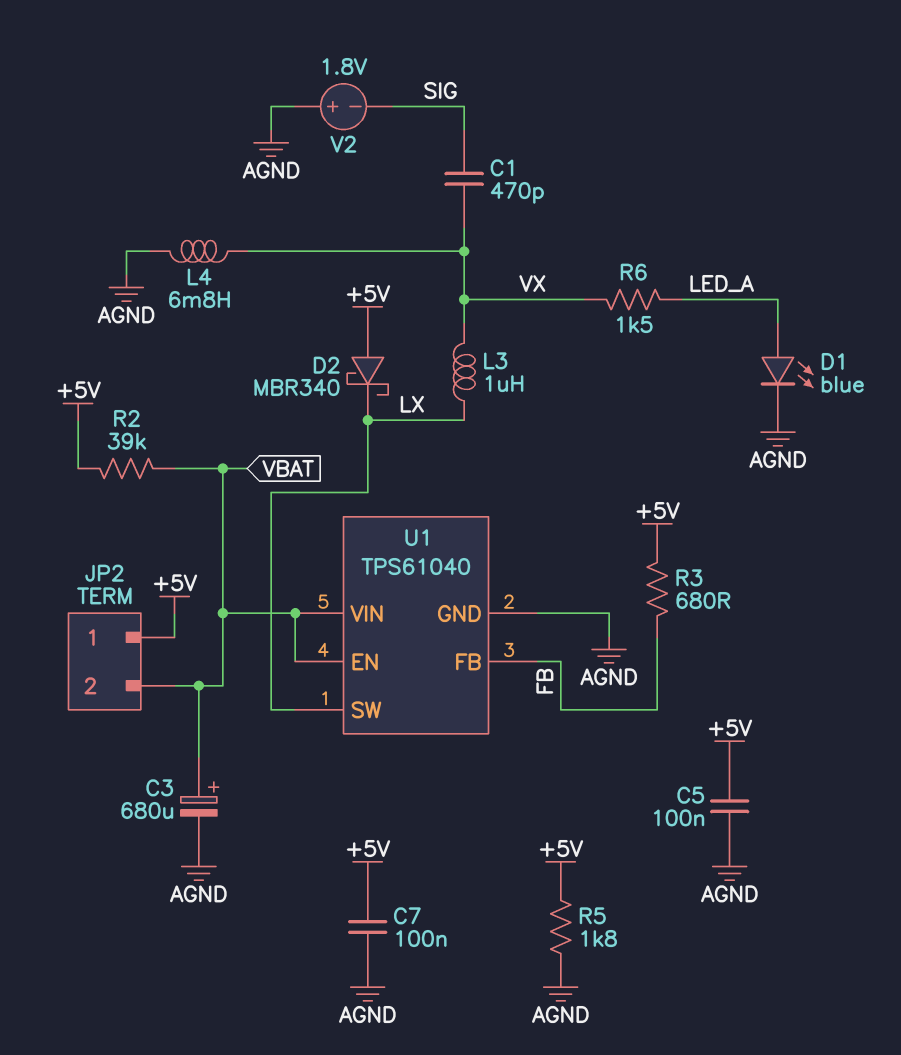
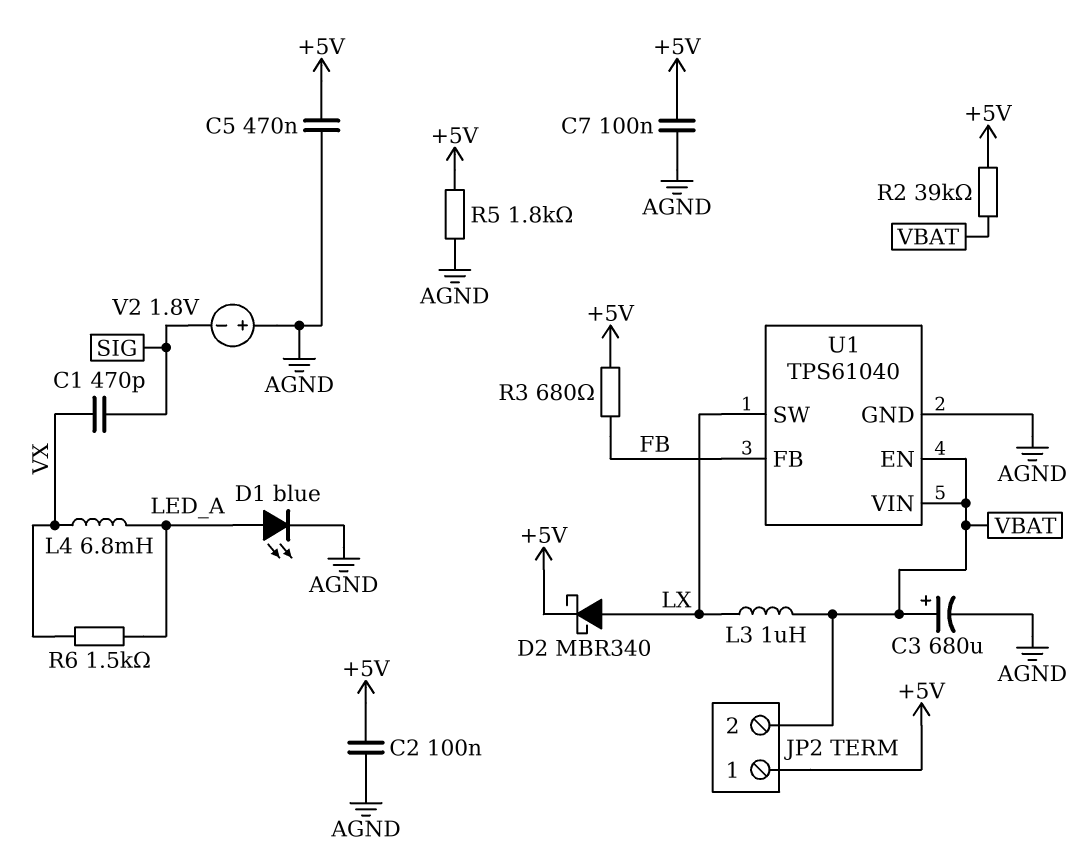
C2: none -> 100nF (+5V, AGND)
C5: 100nF (+5V, AGND) -> 470nF (+5V, AGND)
D2: schottky MBR340 (A +5V, K LX) -> schottky MBR340 (A LX, K +5V)
L3: 1uH (LX, VX) -> 1uH (LX, VBAT)
L4: 6.8mH (AGND, VX) -> 6.8mH (LED_A, VX)

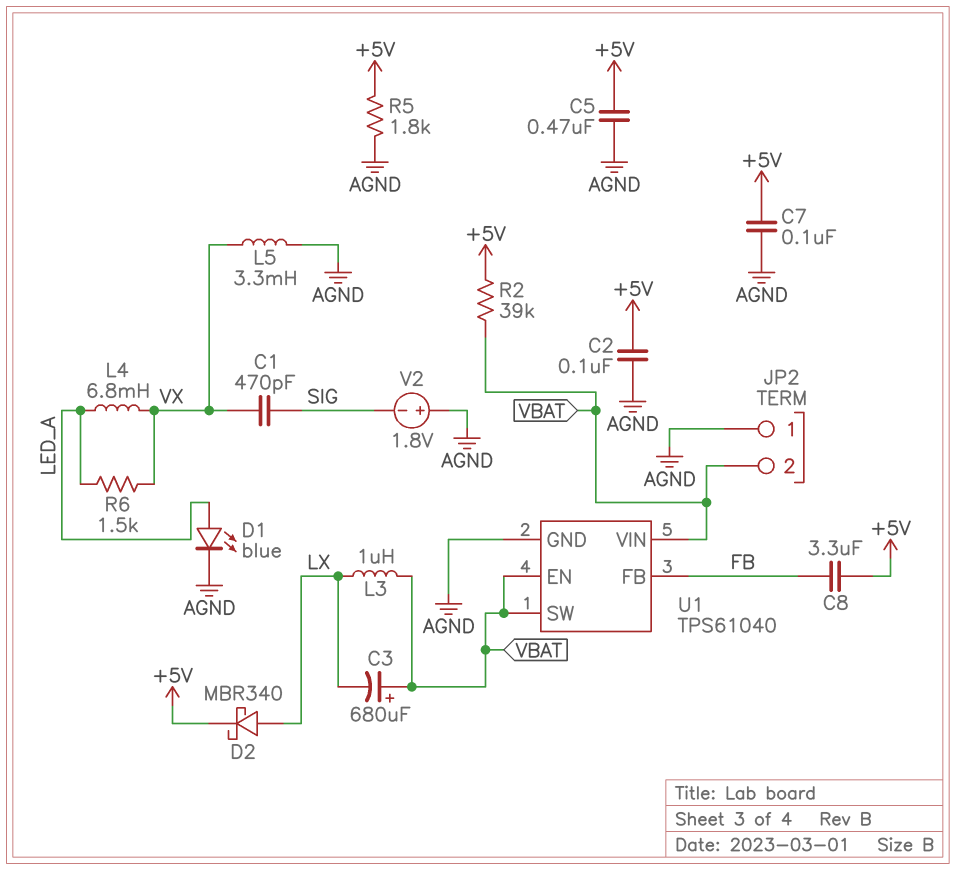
C3: 680uF (plus VBAT, minus AGND) -> 680uF (plus VBAT, minus LX)
C8: none -> 3.3uF (+5V, FB)
JP2 pin 1: +5V -> AGND
L5: none -> 3.3mH (AGND, VX)
R3: 680 (+5V, FB) -> none
U1 pin SW: LX -> VBAT

